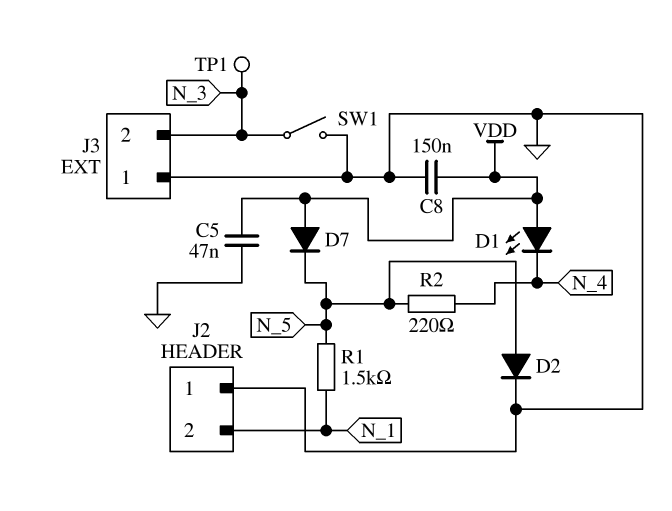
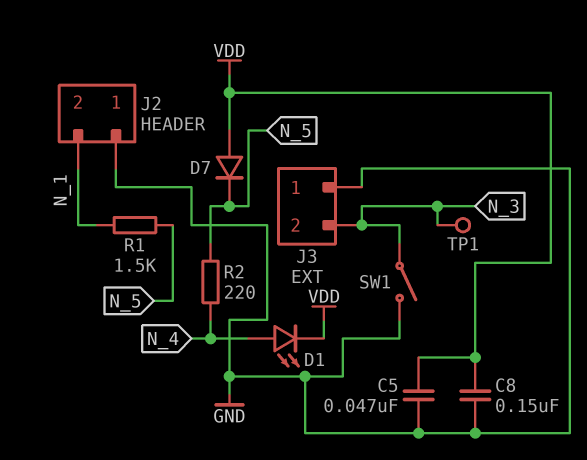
D1: LED (A VDD, K N_4) -> LED (A N_4, K VDD)
D2: diode (A N_5, K GND) -> none

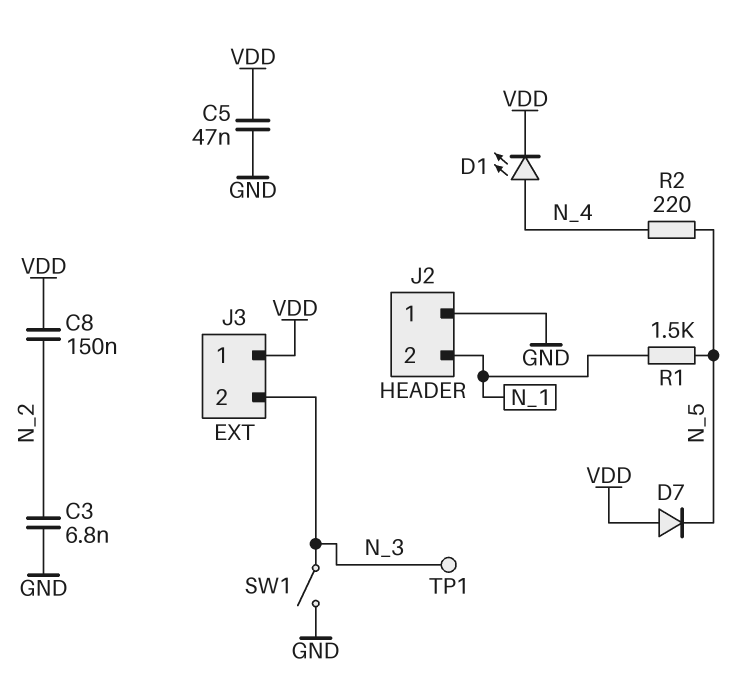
C3: none -> 6.8nF (GND, N_2)
C8: 150nF (GND, VDD) -> 150nF (N_2, VDD)
J3 pin 1: GND -> VDD

